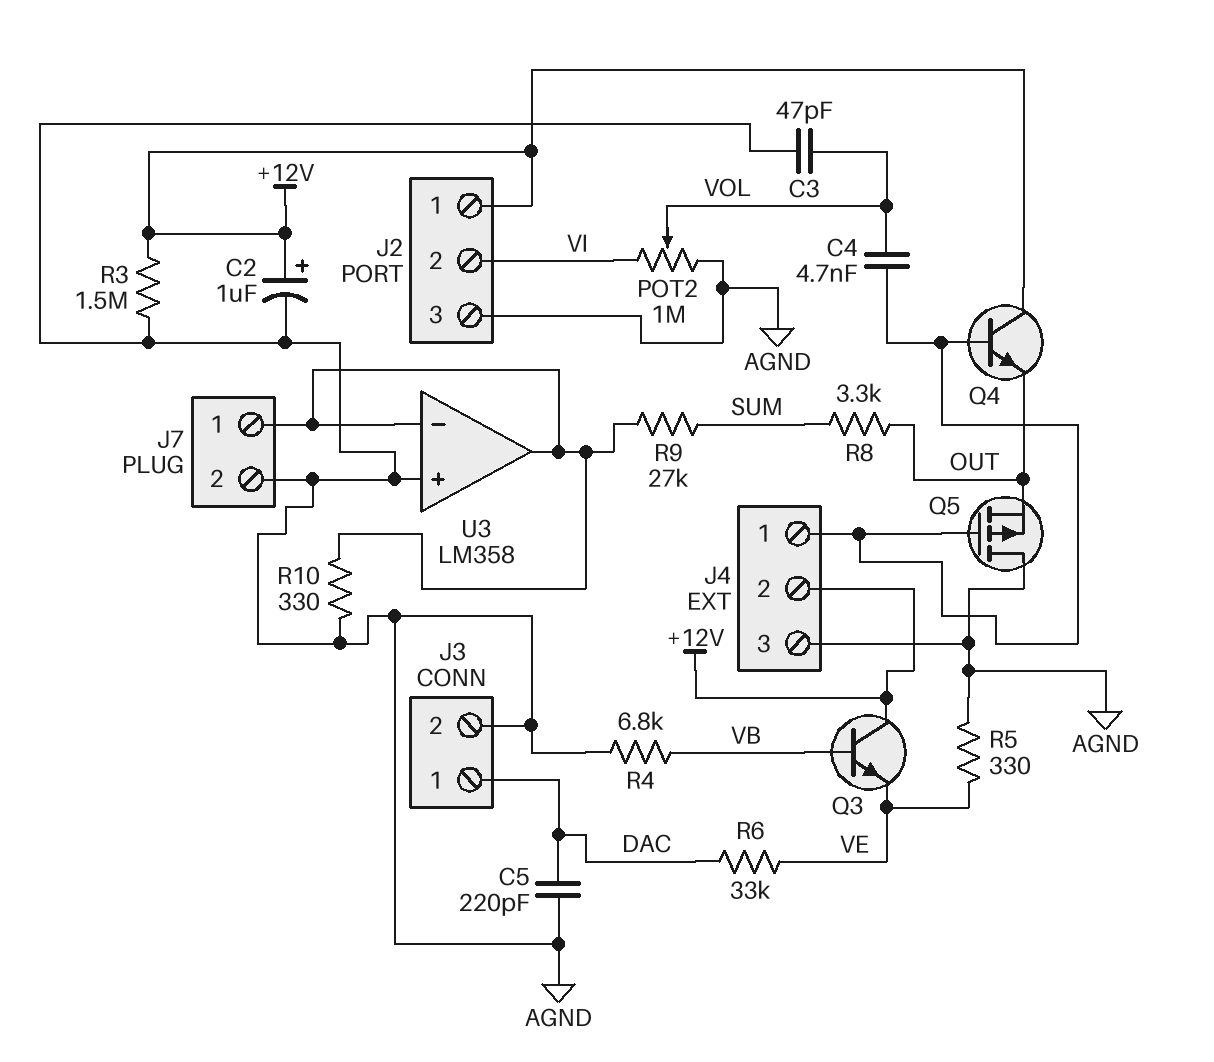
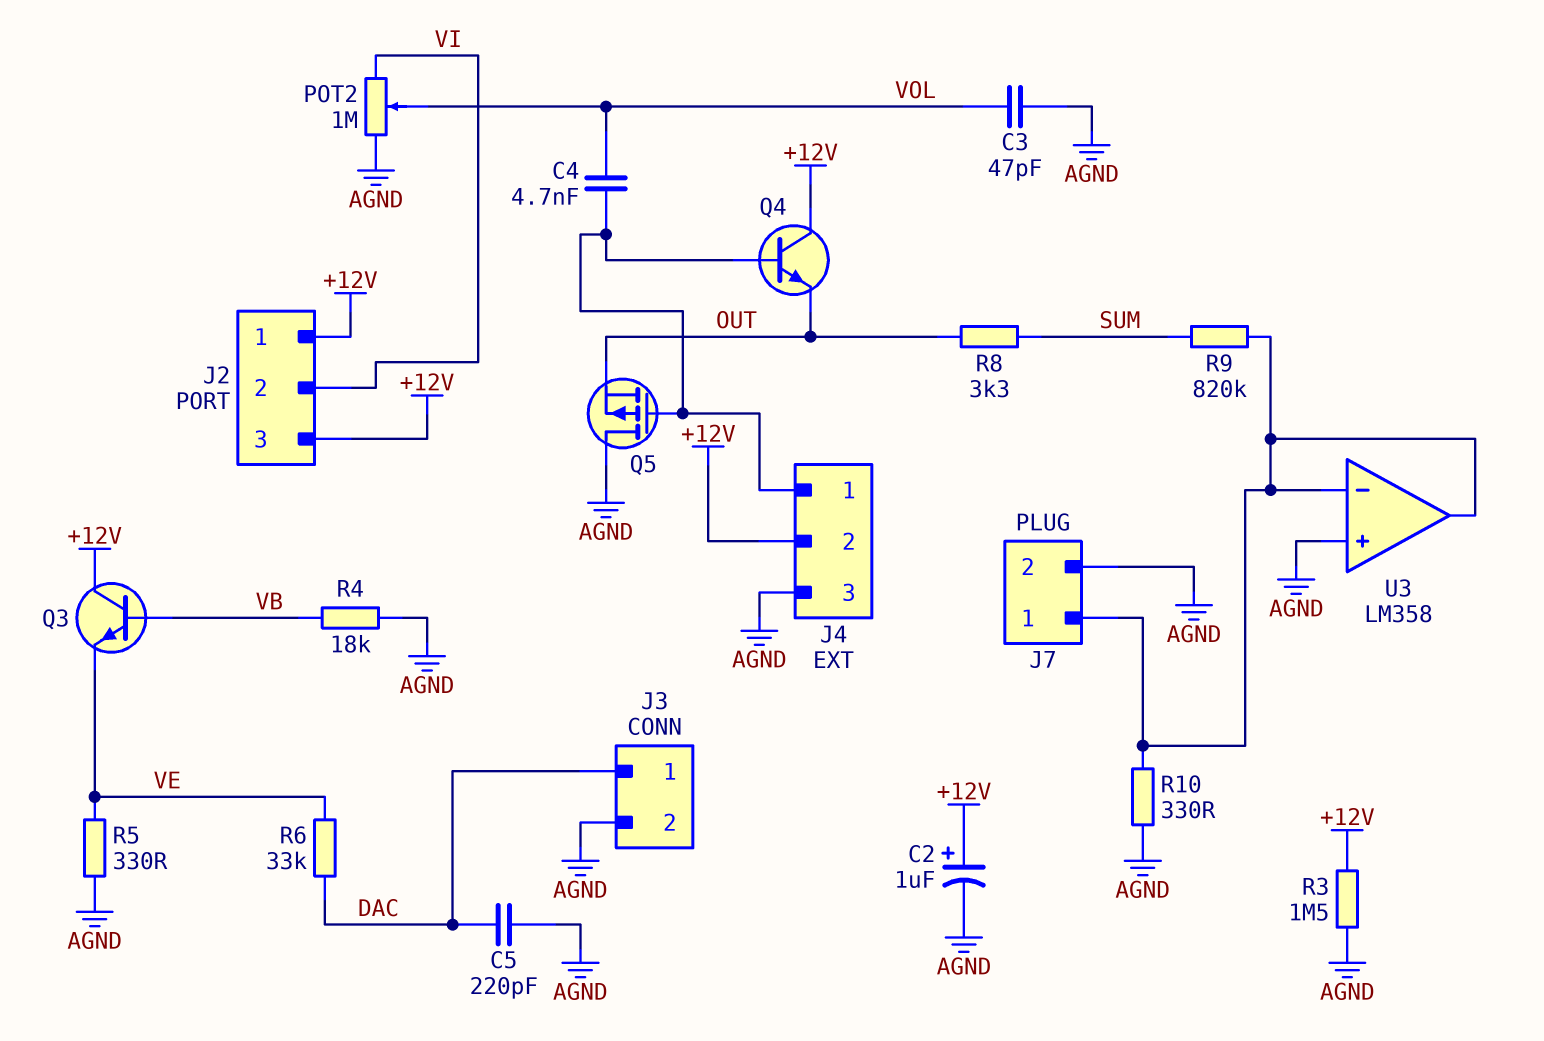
J2 pin 3: AGND -> +12V
R4: 6.8k (AGND, VB) -> 18k (AGND, VB)
R9: 27k (J7/1, SUM) -> 820k (J7/1, SUM)

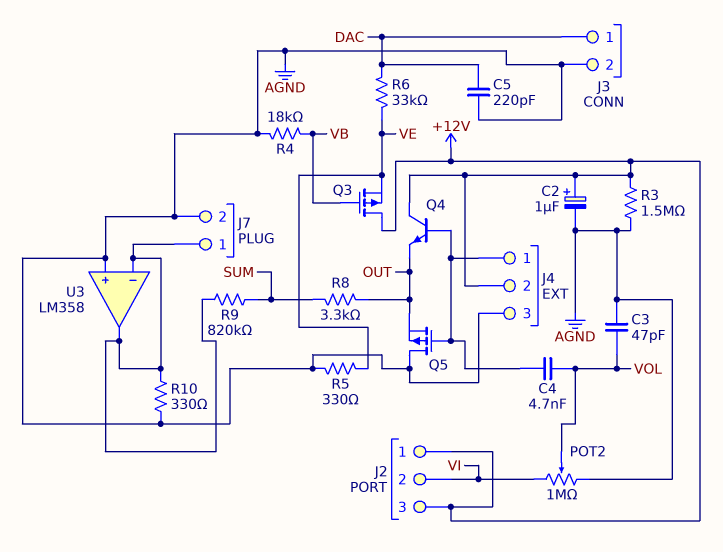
Q3: NPN (B VB, C +12V, E VE) -> PMOS (G VB, D +12V, S VE)

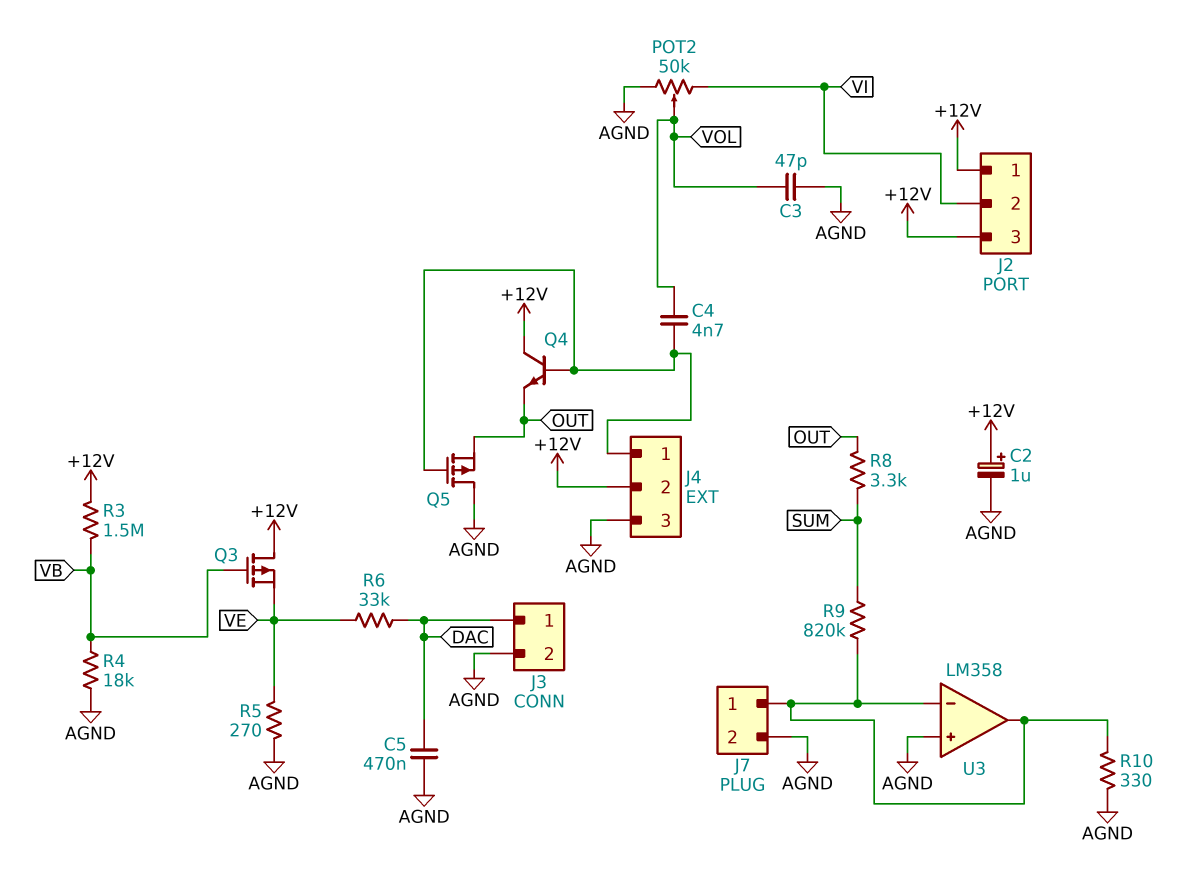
C5: 220pF (AGND, DAC) -> 470nF (AGND, DAC)
POT2: 1M (AGND, VI, wiper VOL) -> 50k (AGND, VI, wiper VOL)
R3: 1.5M (+12V, AGND) -> 1.5M (+12V, VB)
R5: 330 (AGND, VE) -> 270 (AGND, VE)

